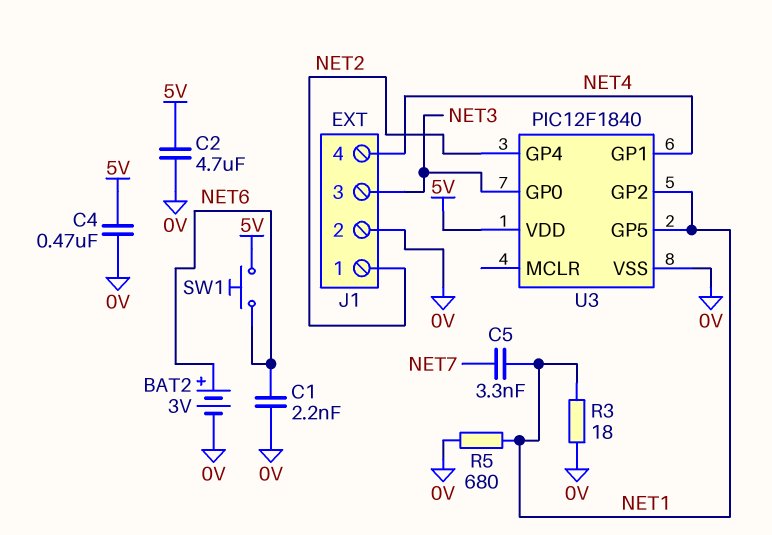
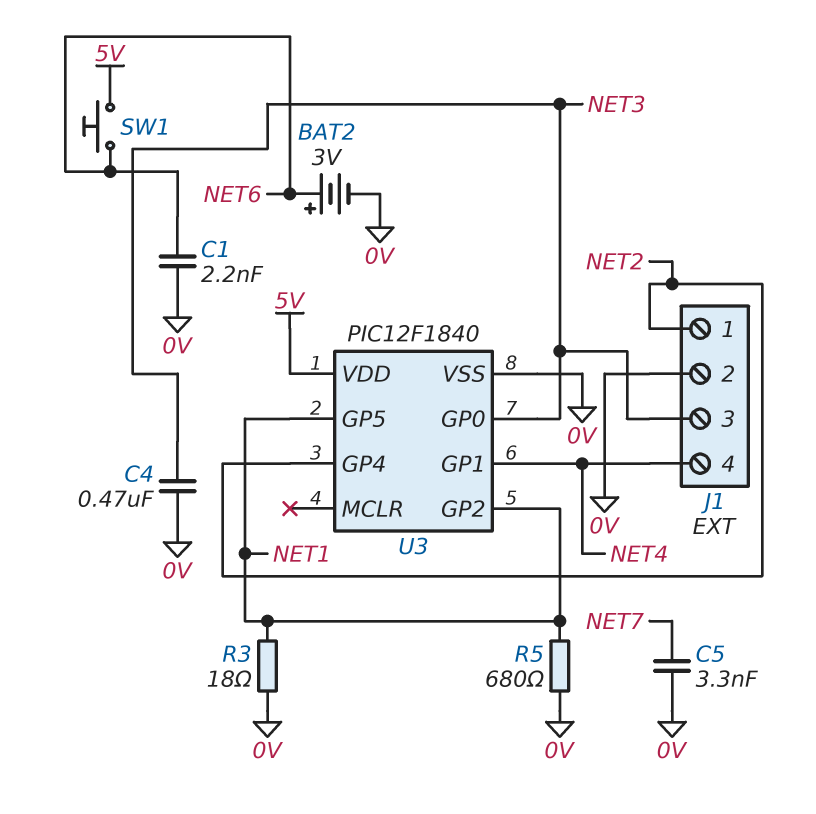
C2: 4.7uF (0V, 5V) -> none
C4: 470nF (0V, 5V) -> 470nF (0V, NET3)
C5: 3.3nF (NET1, NET7) -> 3.3nF (0V, NET7)

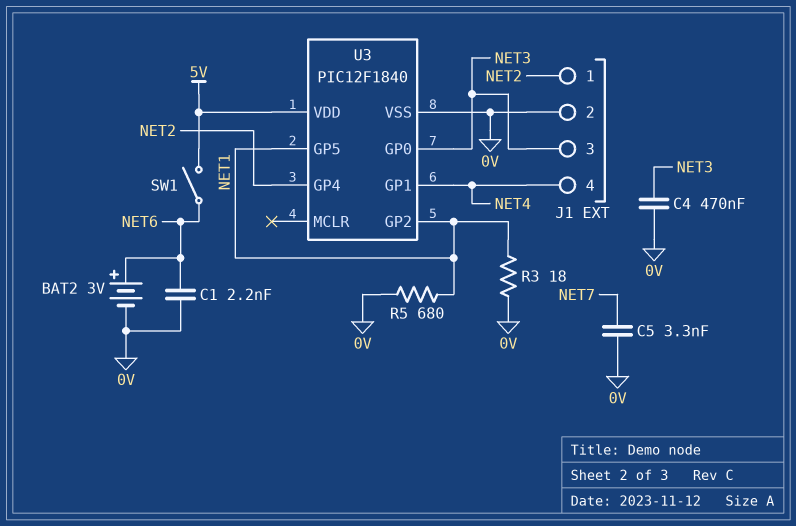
SW1: button (5V, NET6) -> switch (5V, NET6)

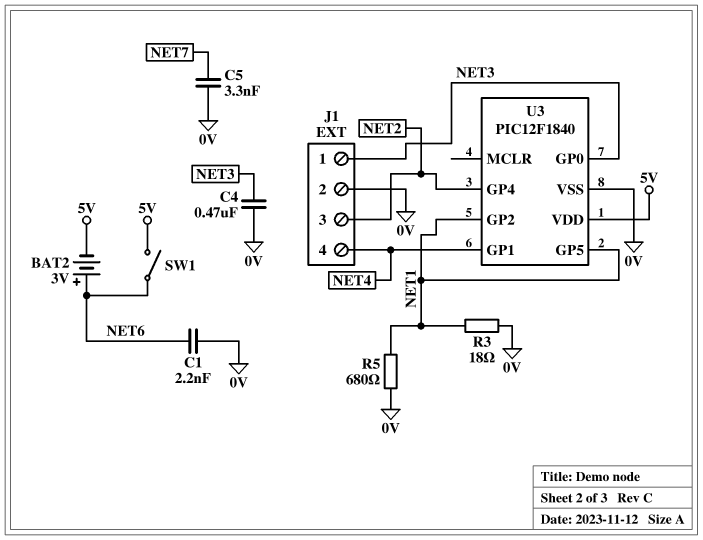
BAT2: 3V (plus NET6, minus 0V) -> 3V (plus NET6, minus 5V)
J1 pin 1: NET2 -> NET3
J1 pin 3: NET3 -> NET2

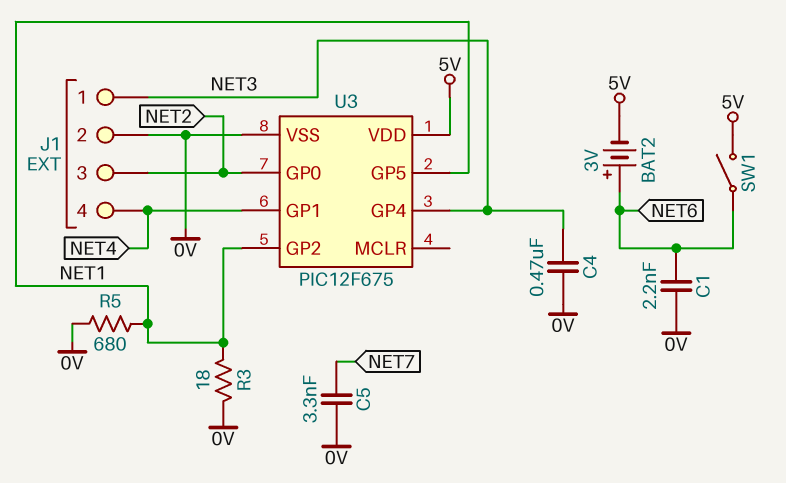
U3: PIC12F1840 -> PIC12F675
U3 pin GP0: NET3 -> NET2
U3 pin GP4: NET2 -> NET3

